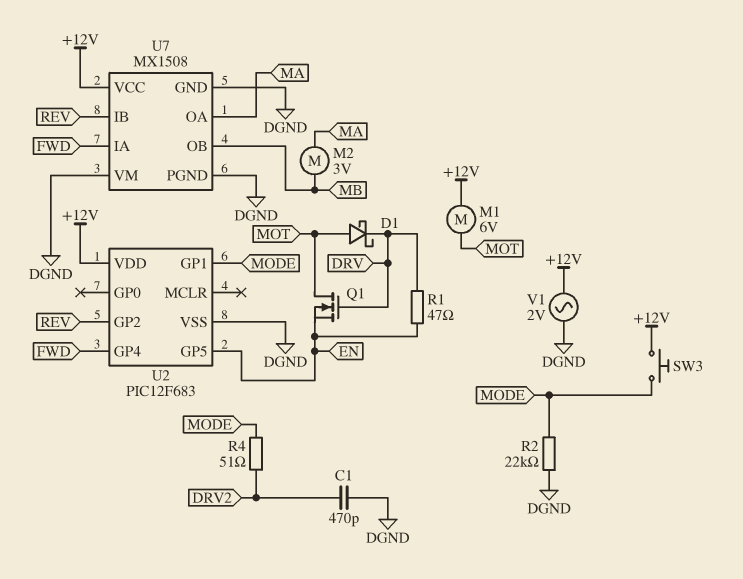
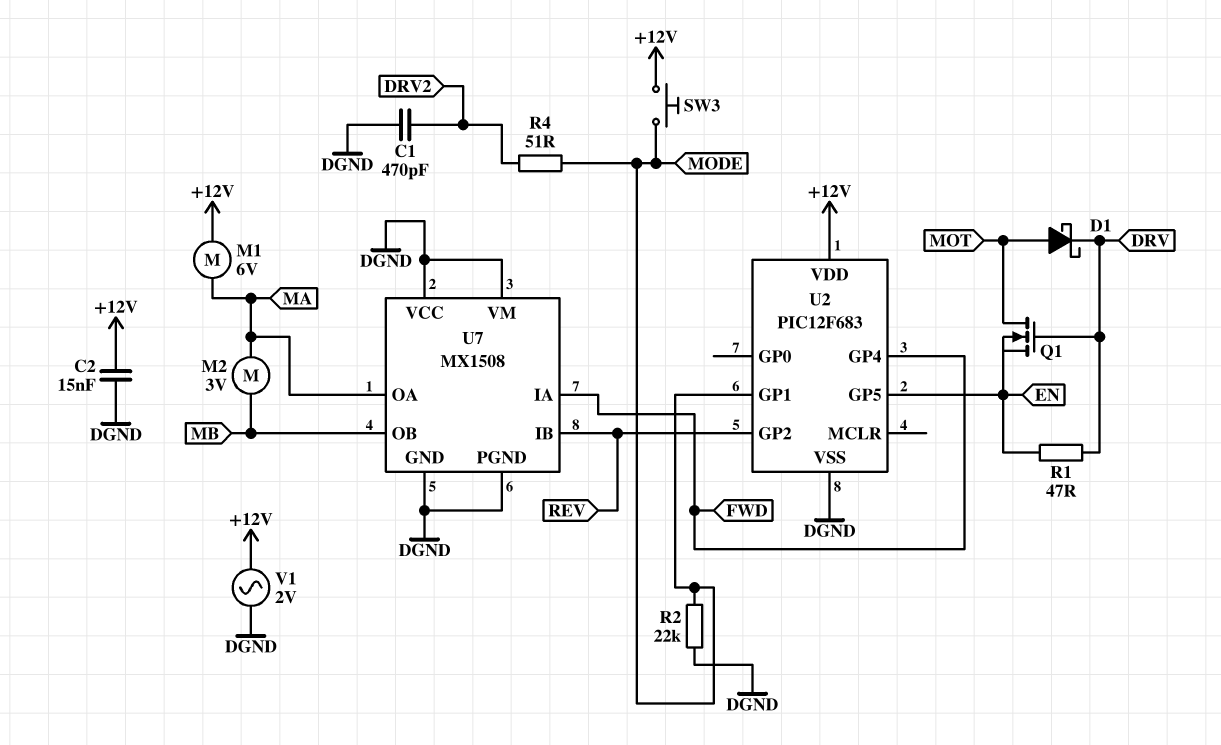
C2: none -> 15nF (+12V, DGND)
M1: motor 6V (+12V, MOT) -> motor 6V (+12V, MA)
U7 pin VCC: +12V -> DGND

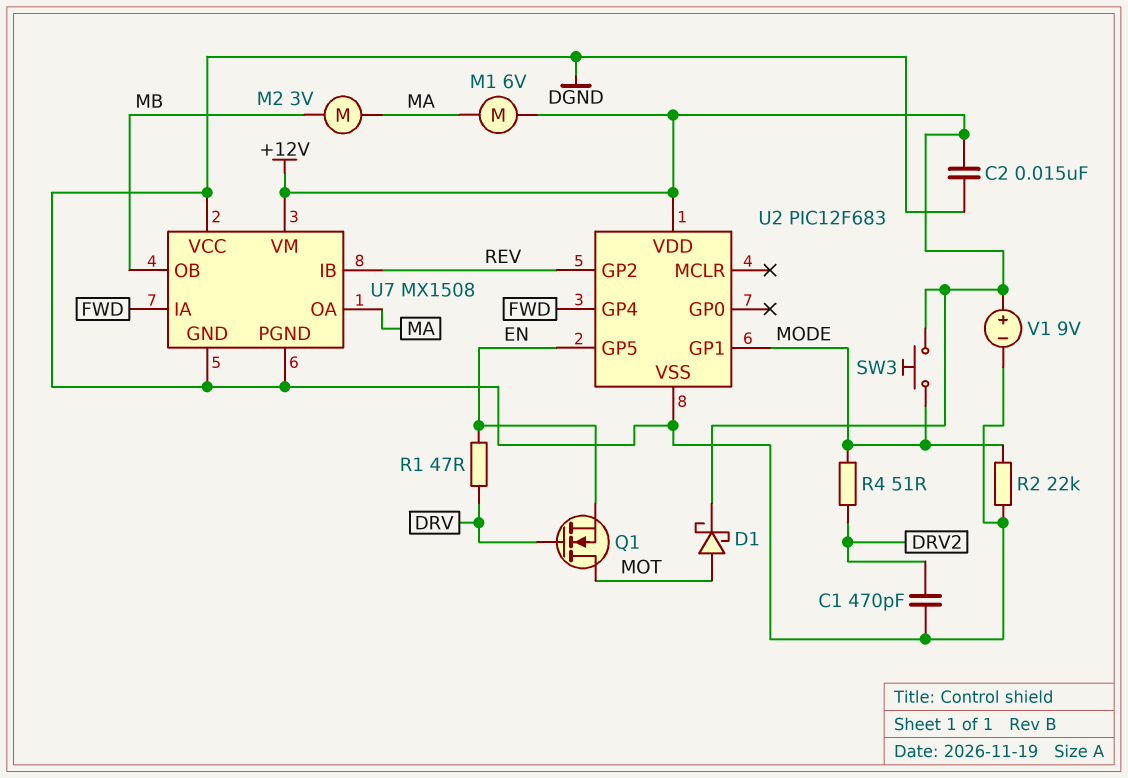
D1: schottky (A MOT, K DRV) -> schottky (A MOT, K +12V)
U7 pin VM: DGND -> +12V
V1: AC 2V (+12V, DGND) -> 9V (plus +12V, minus DGND)

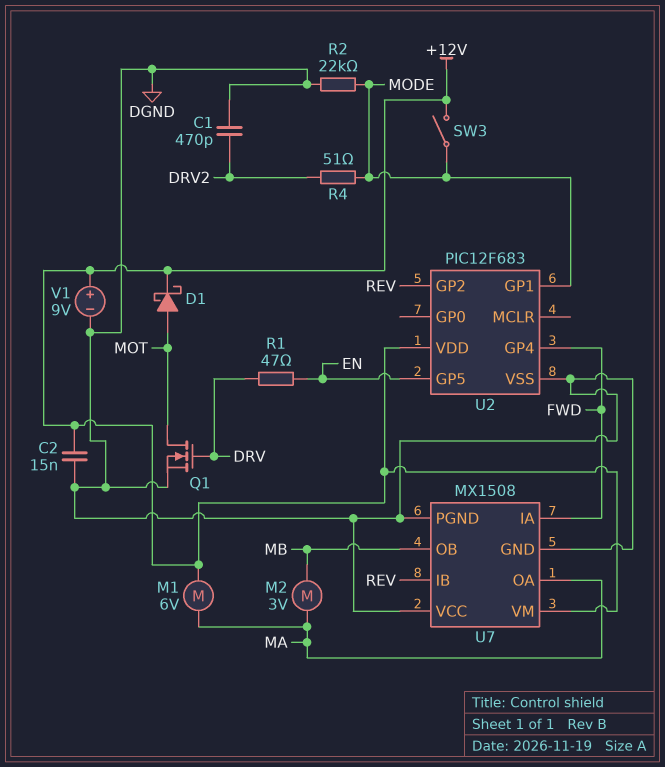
Q1: NMOS (G DRV, D MOT, S EN) -> NMOS (G DRV, D MOT, S DGND)
SW3: button (+12V, MODE) -> switch (+12V, MODE)

